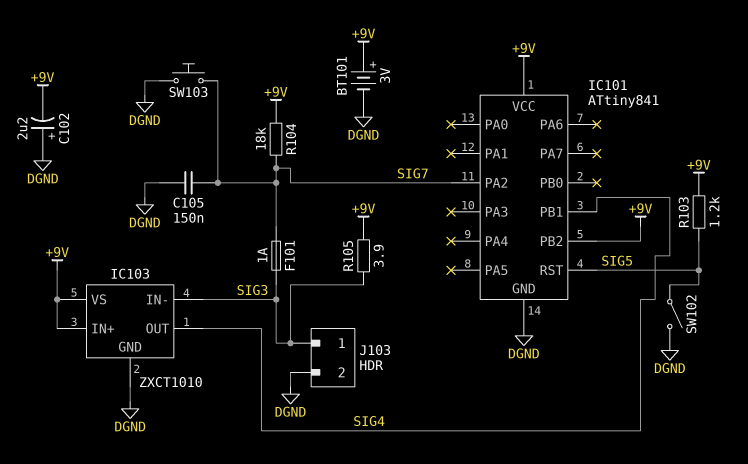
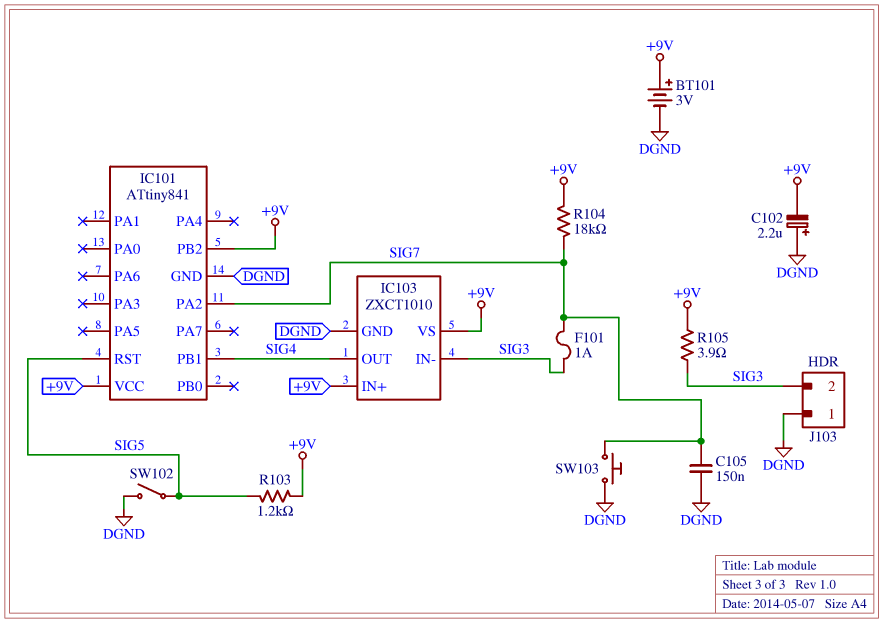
J103 pin 1: SIG3 -> DGND
J103 pin 2: DGND -> SIG3

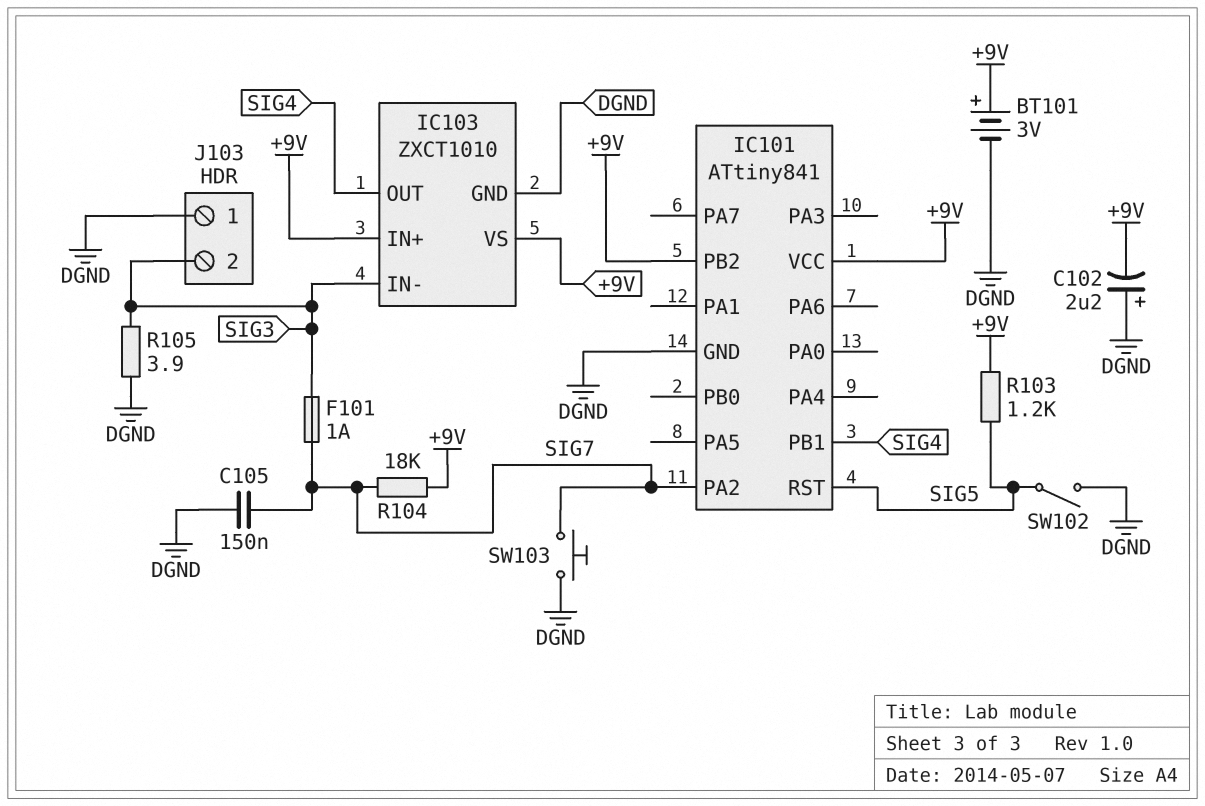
R105: 3.9 (+9V, SIG3) -> 3.9 (DGND, SIG3)

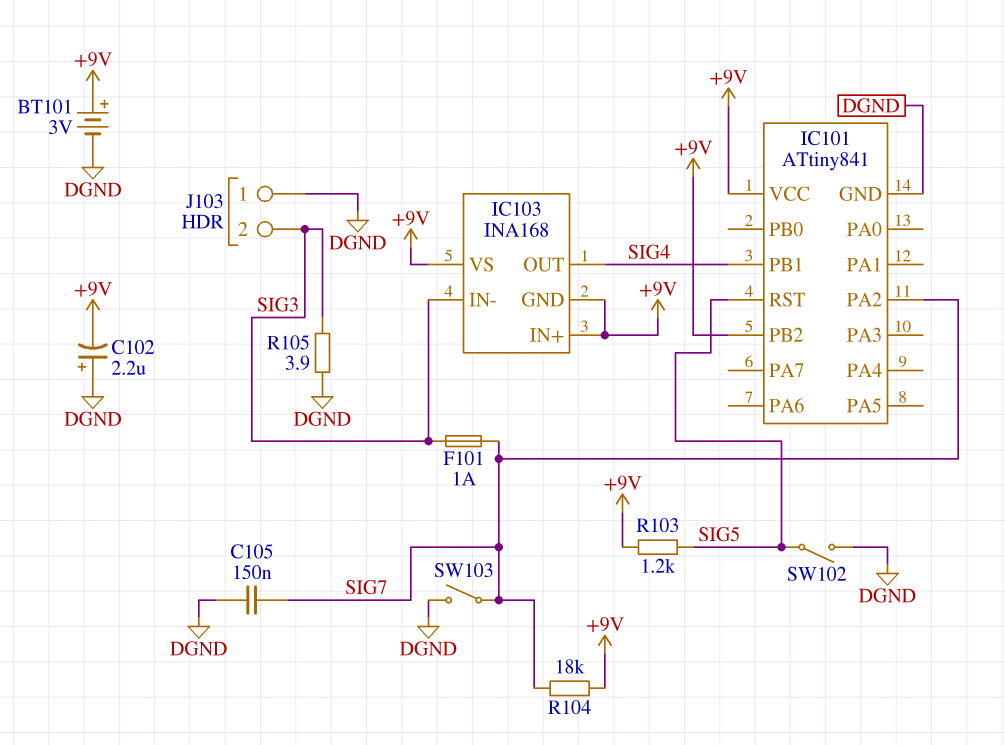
IC103: ZXCT1010 -> INA168
IC103 pin GND: DGND -> +9V
SW103: button (DGND, SIG7) -> switch (DGND, SIG7)

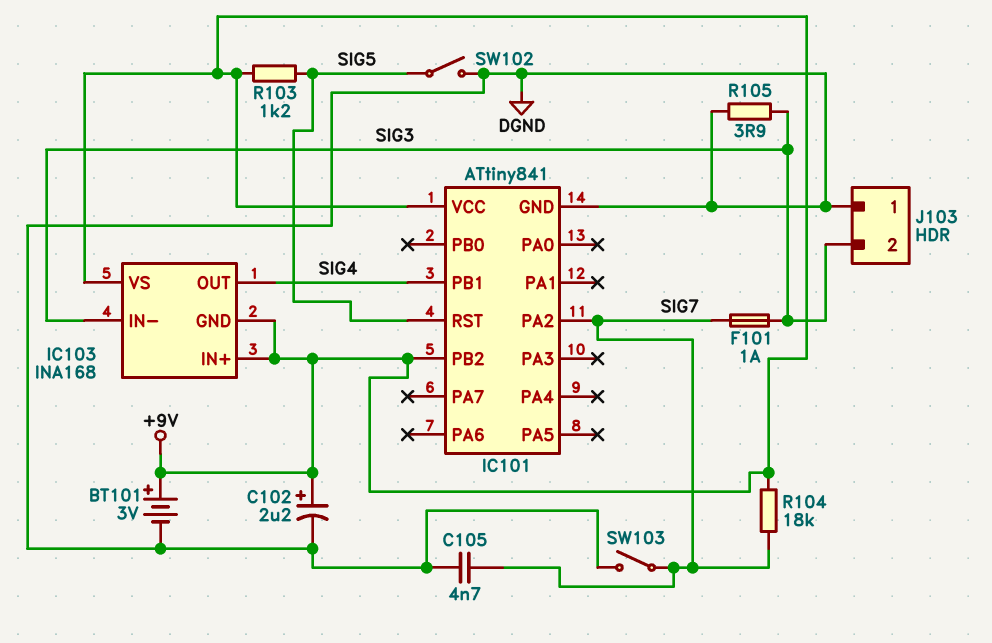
C102: 2.2uF (plus DGND, minus +9V) -> 2.2uF (plus +9V, minus DGND)
C105: 150nF (DGND, SIG7) -> 4.7nF (DGND, SIG7)

